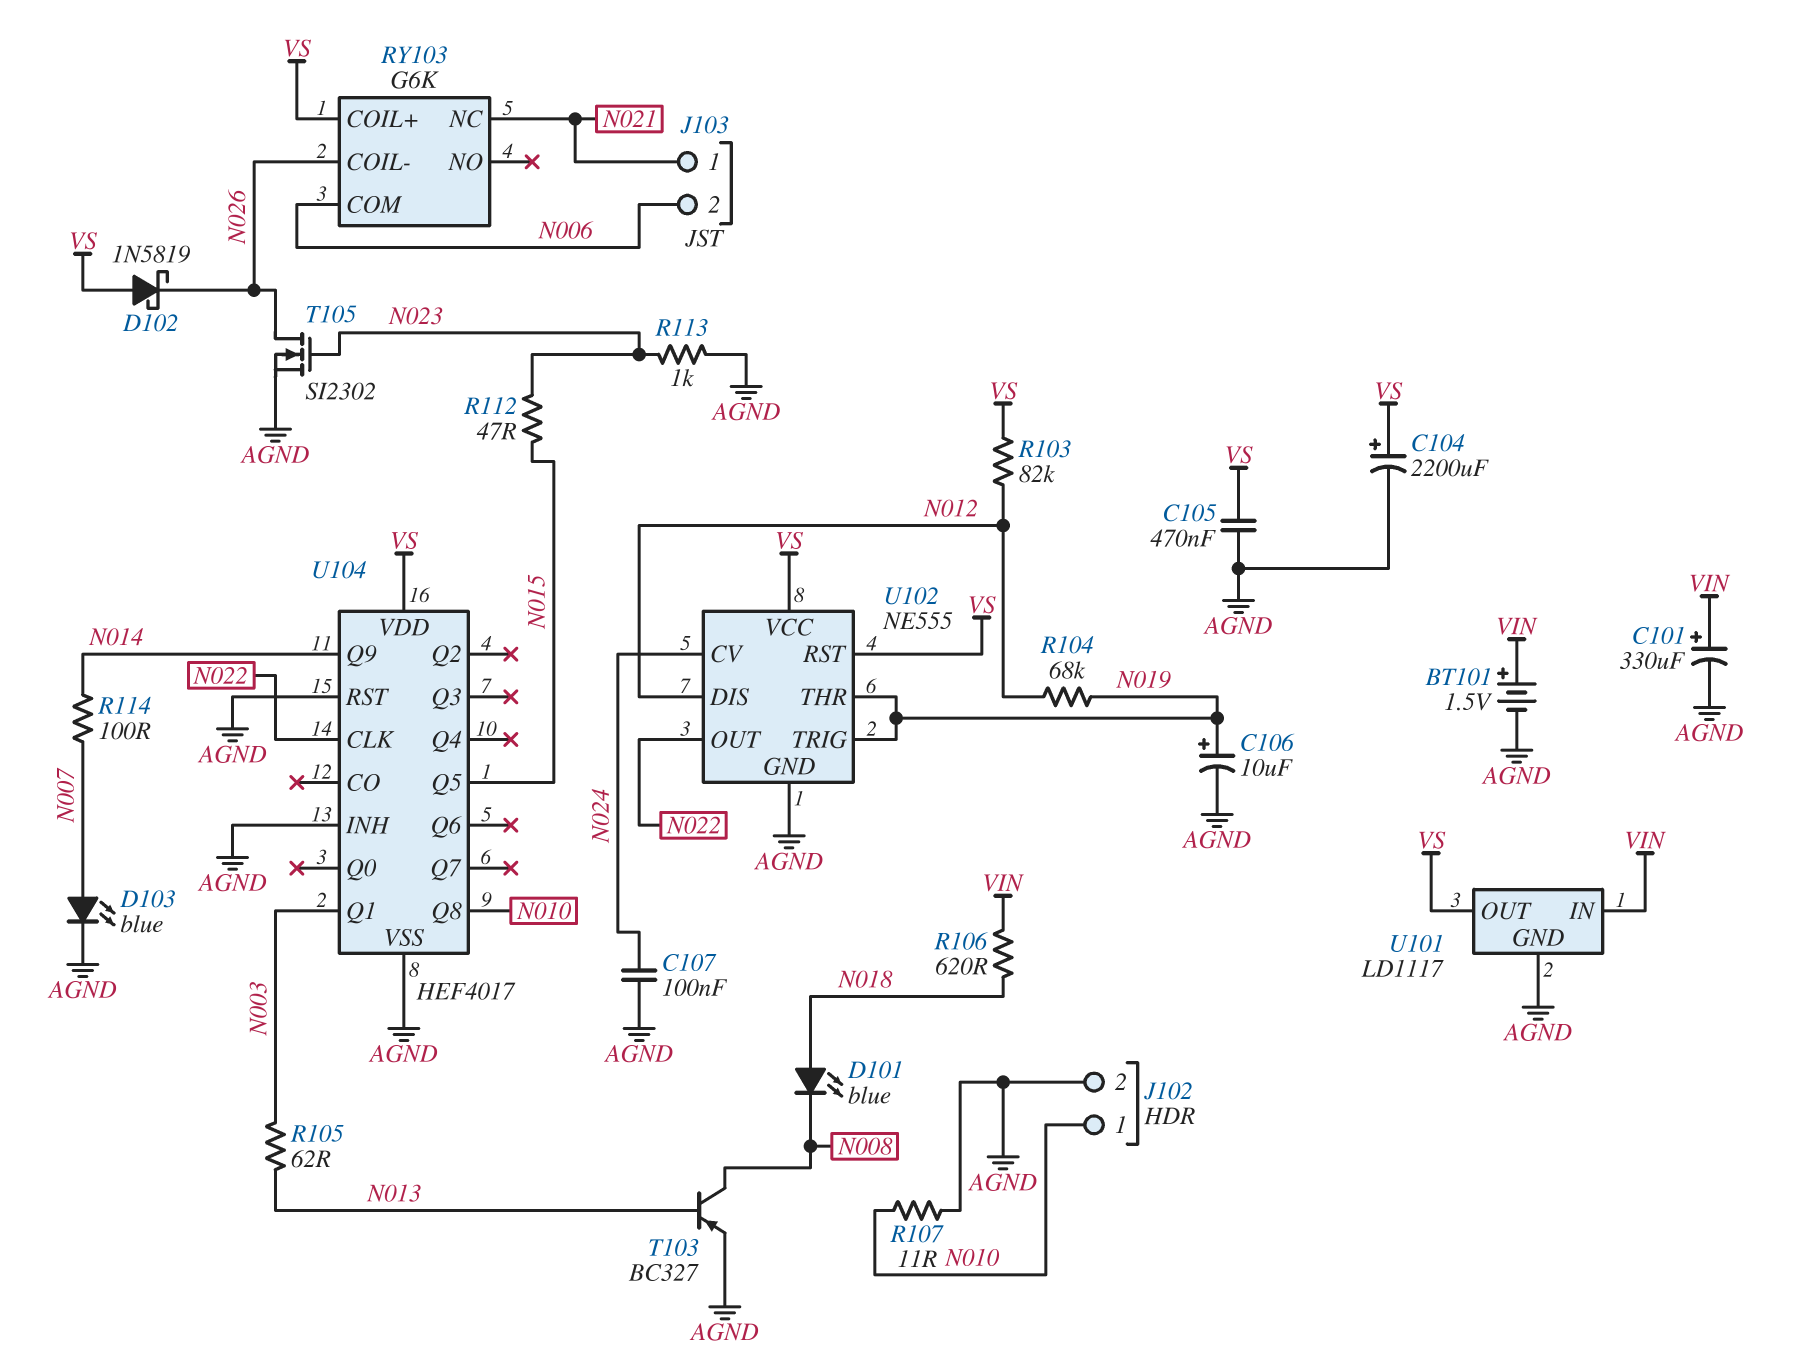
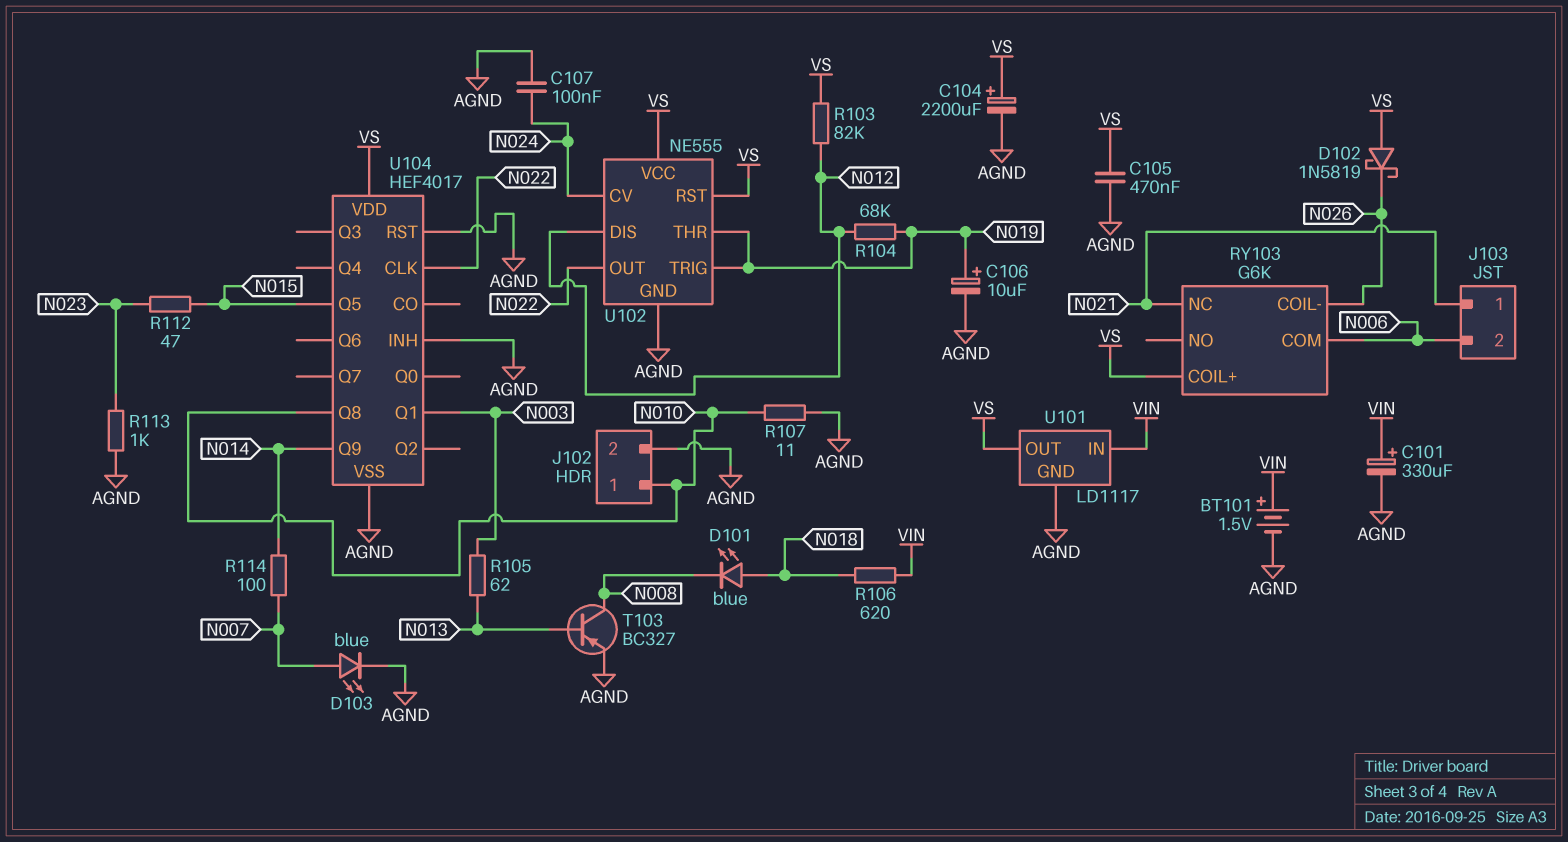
T105: NMOS SI2302 (G N023, D N026, S AGND) -> none

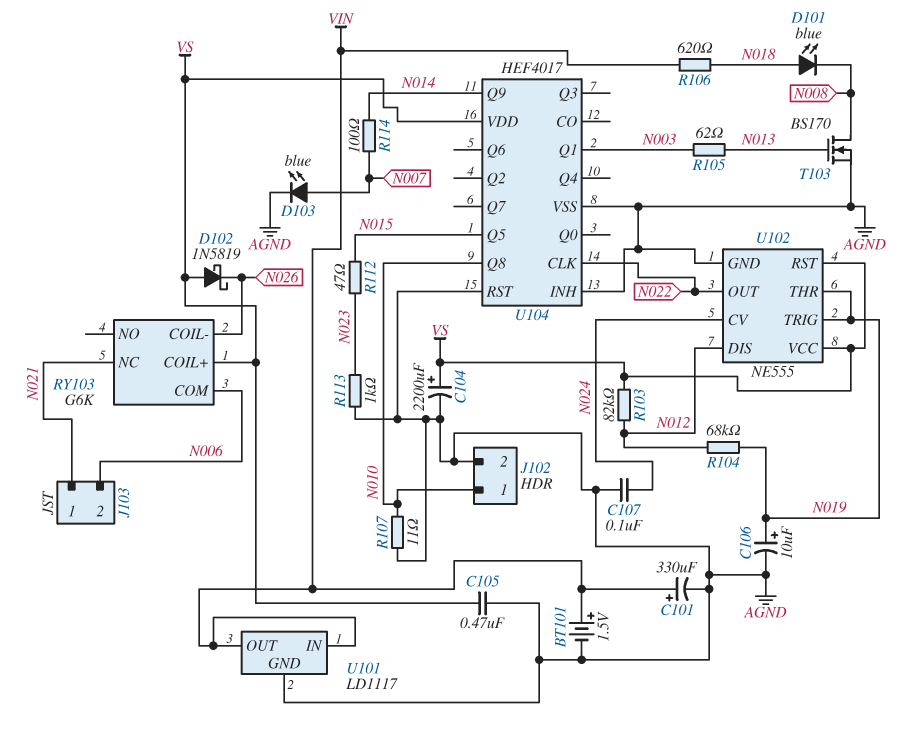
T103: PNP BC327 (B N013, C N008, E AGND) -> NMOS BS170 (G N013, D N008, S AGND)
U101 pin OUT: VS -> VIN

